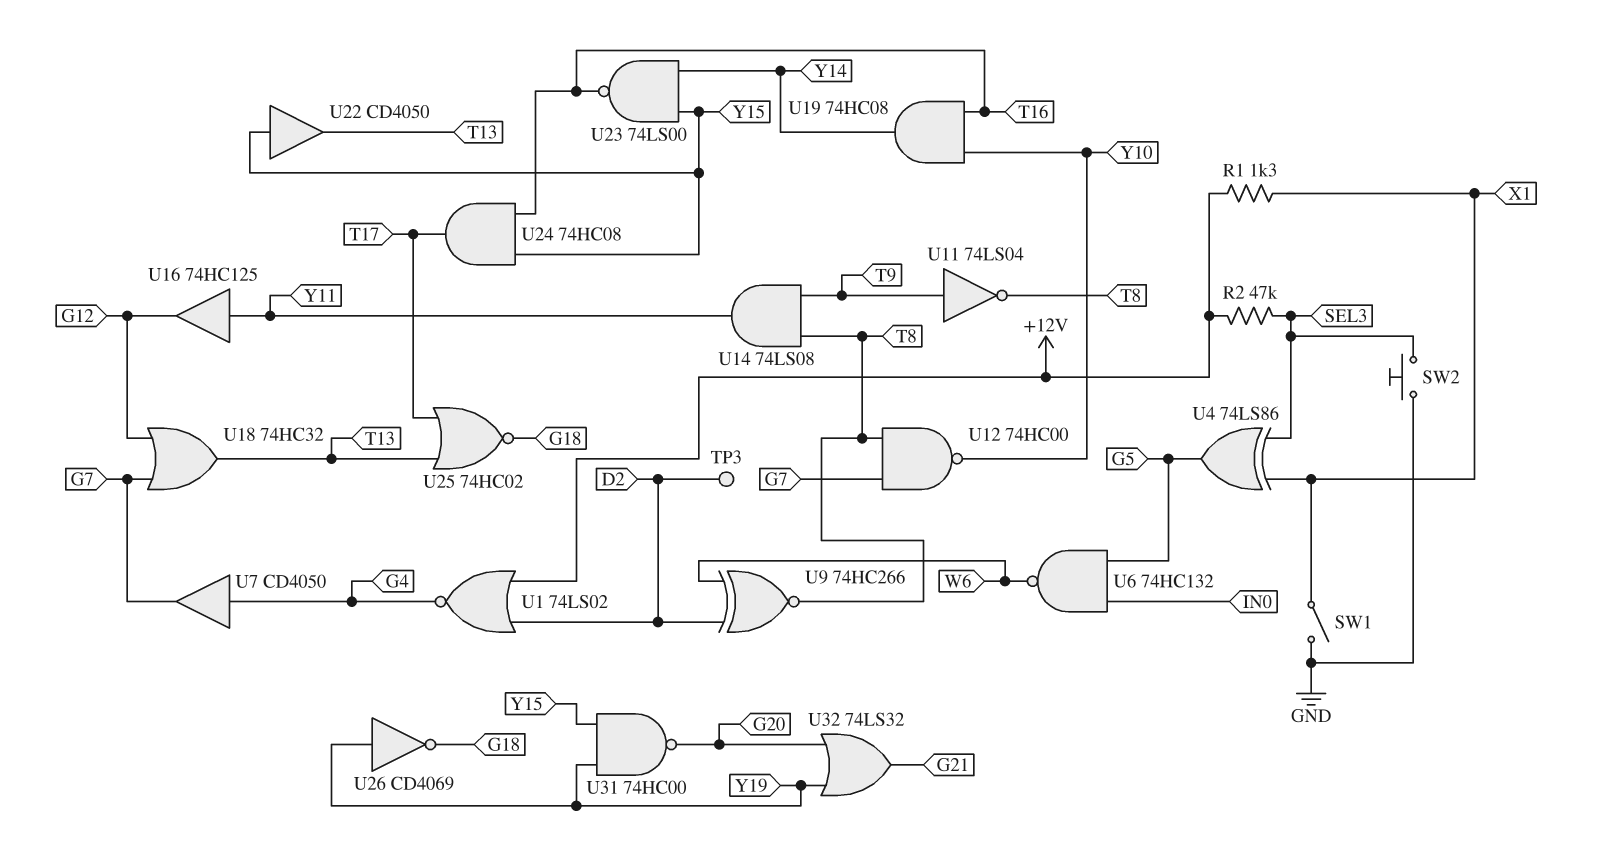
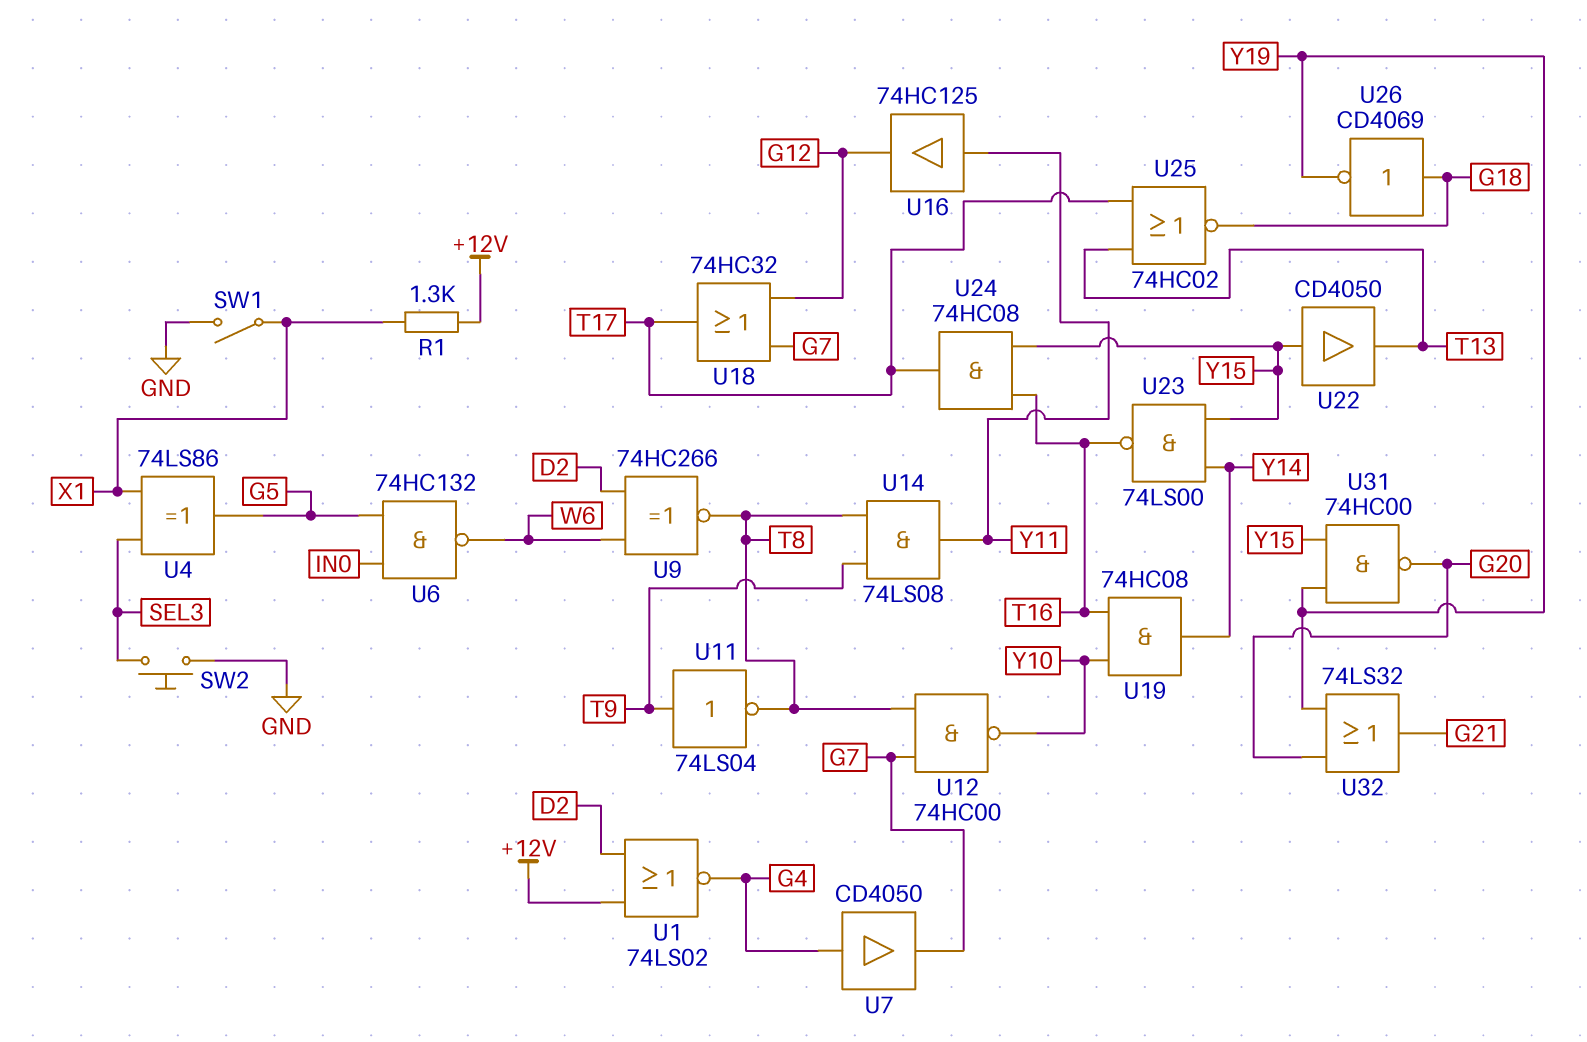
R2: 47k (+12V, SEL3) -> none
TP3: test point (D2) -> none
U18: OR 74HC32 (in G7, in G12, out T13) -> OR 74HC32 (in G7, in G12, out T17)
U26: NOT CD4069 (in Y19, out G18) -> NOT CD4069 (in G18, out Y19)

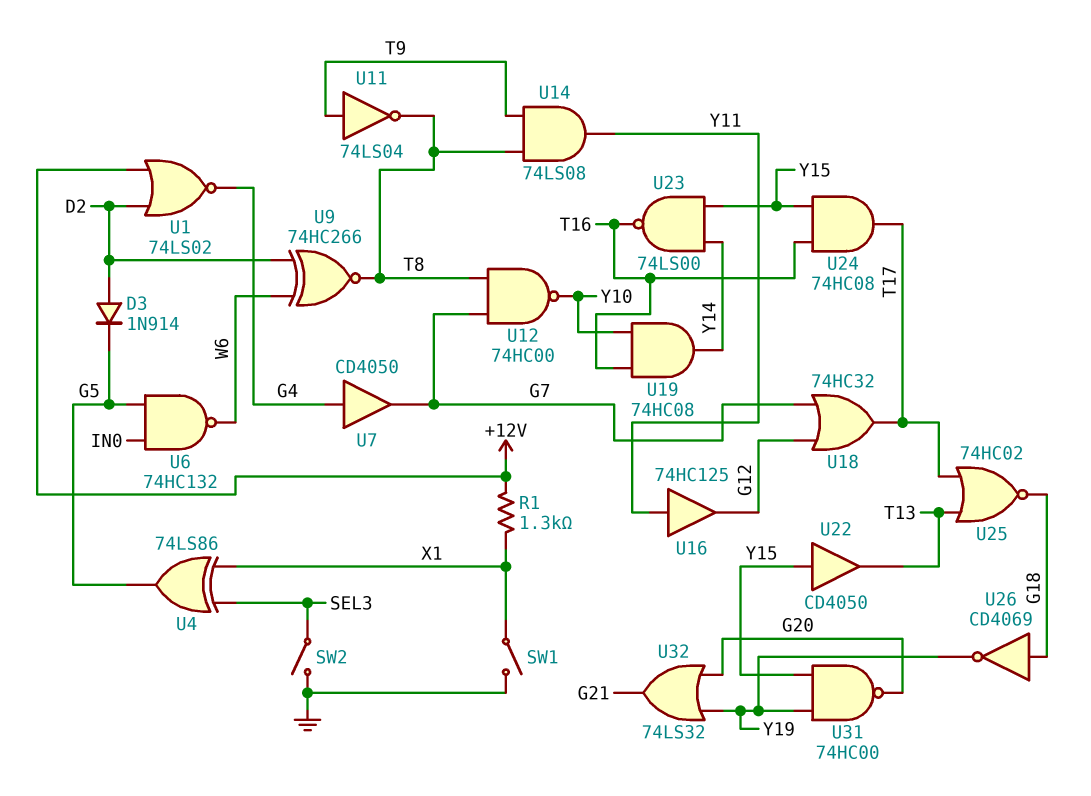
D3: none -> diode 1N914 (A D2, K G5)
SW2: button (GND, SEL3) -> switch (GND, SEL3)

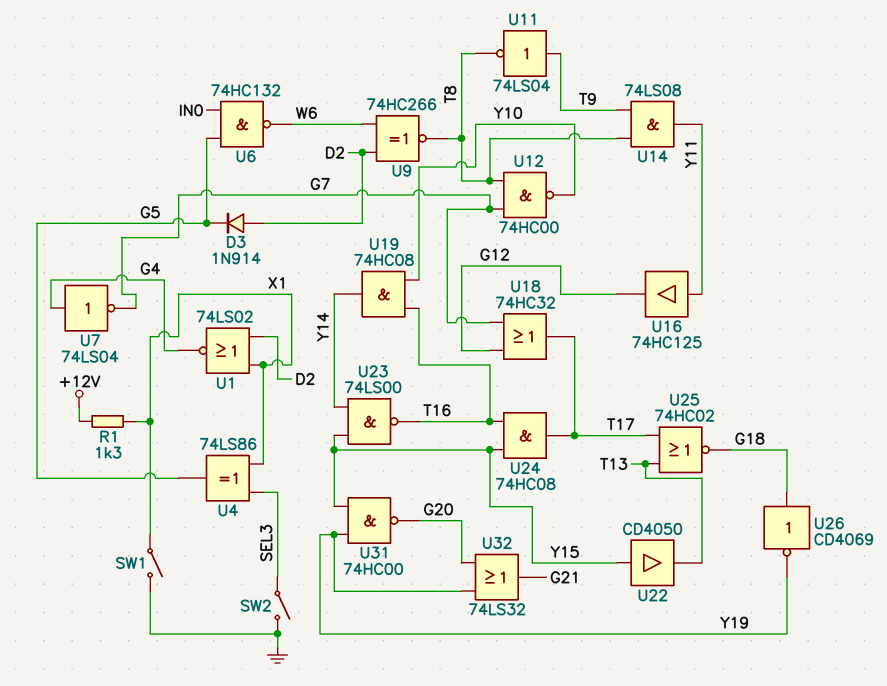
U1: NOR 74LS02 (in +12V, in D2, out G4) -> NOR 74LS02 (in D2, in X1, out G4)
U7: buffer CD4050 (in G4, out G7) -> NOT 74LS04 (in G4, out G7)

